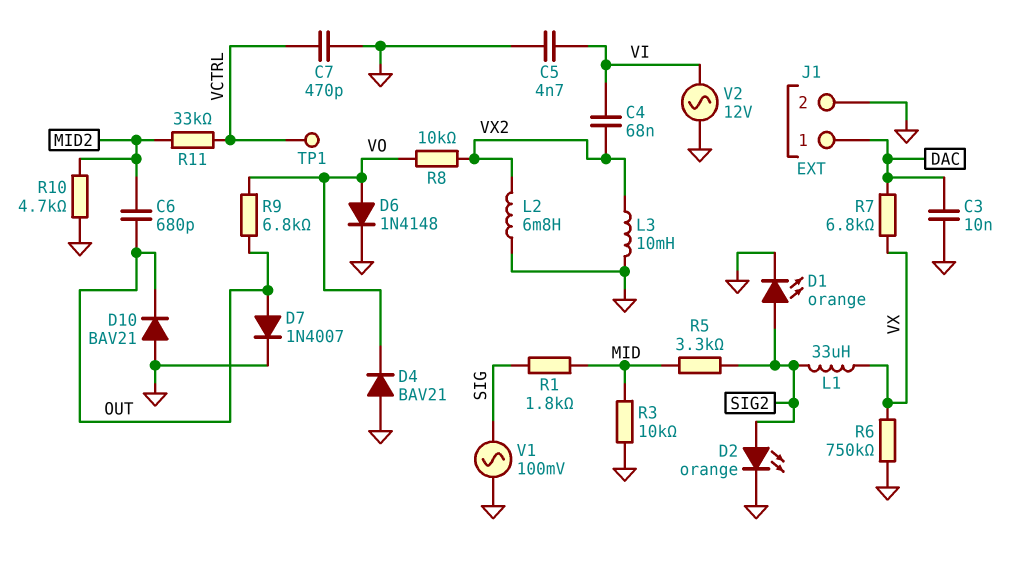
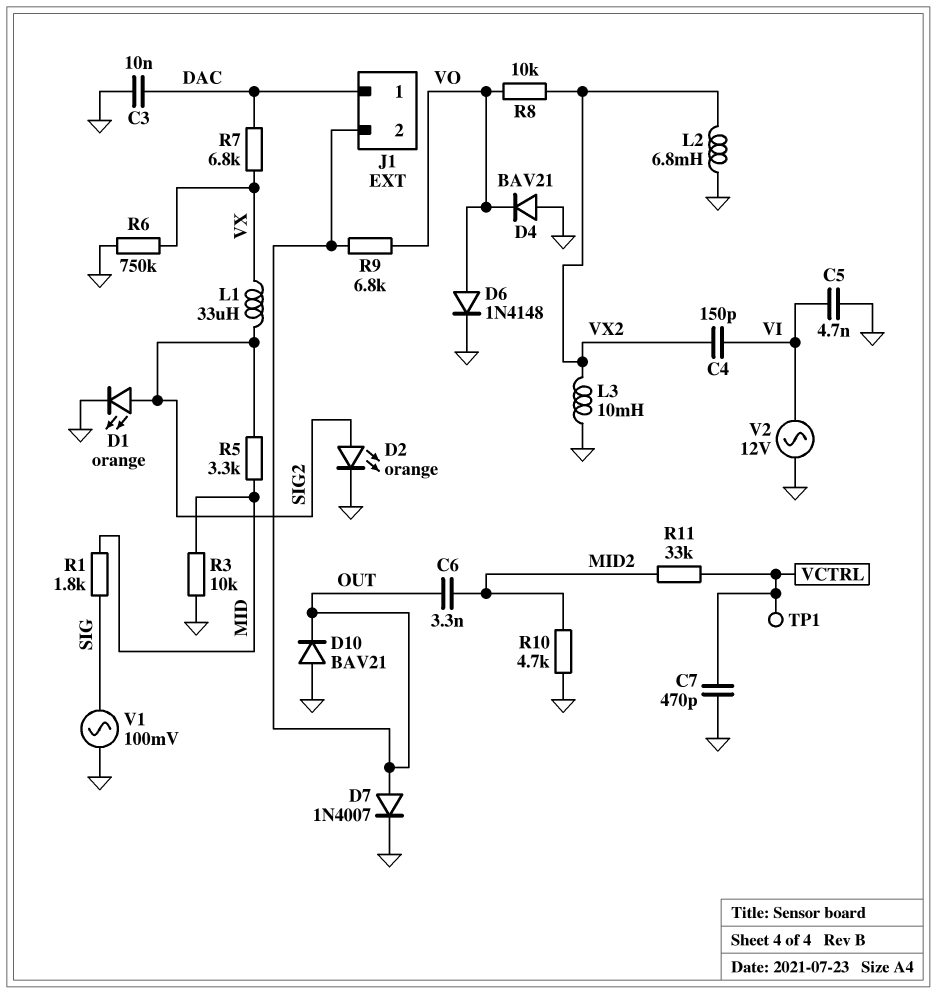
C4: 68nF (VI, VX2) -> 150pF (VI, VX2)
C6: 680pF (MID2, OUT) -> 3.3nF (MID2, OUT)
J1 pin 2: GND -> OUT

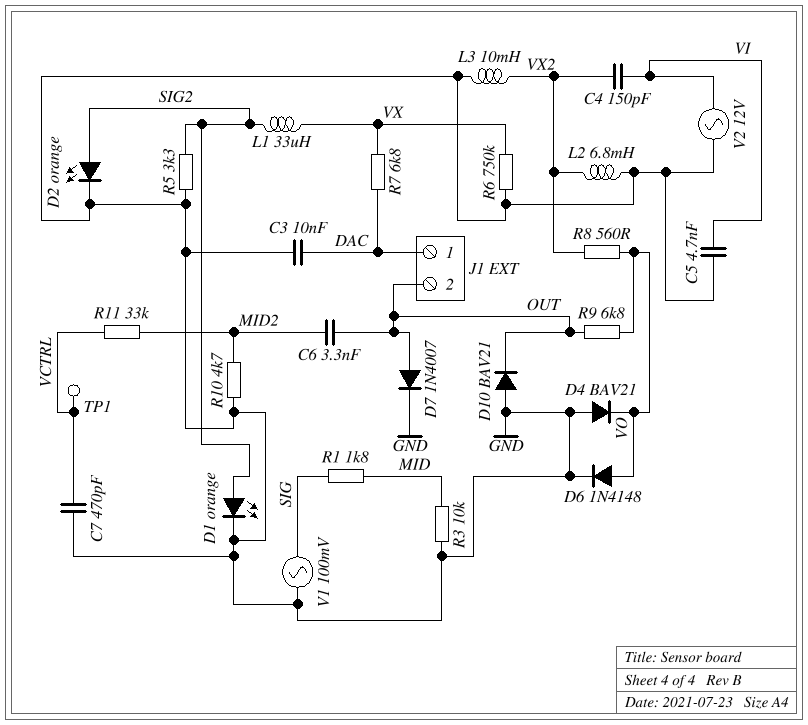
R5: 3.3k (MID, SIG2) -> 3.3k (GND, SIG2)
R8: 10k (VO, VX2) -> 560 (VO, VX2)

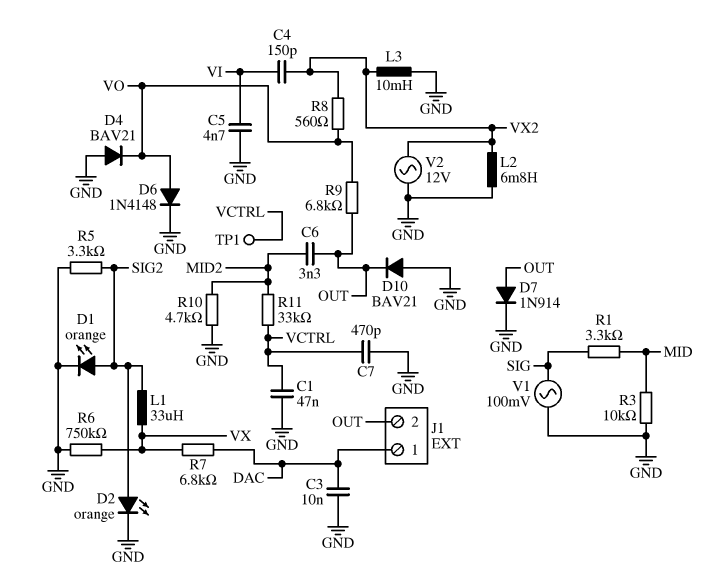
C1: none -> 47nF (GND, VCTRL)
D7: diode 1N4007 (A OUT, K GND) -> diode 1N914 (A OUT, K GND)
R1: 1.8k (MID, SIG) -> 3.3k (MID, SIG)
V2: AC 12V (GND, VI) -> AC 12V (GND, VX2)

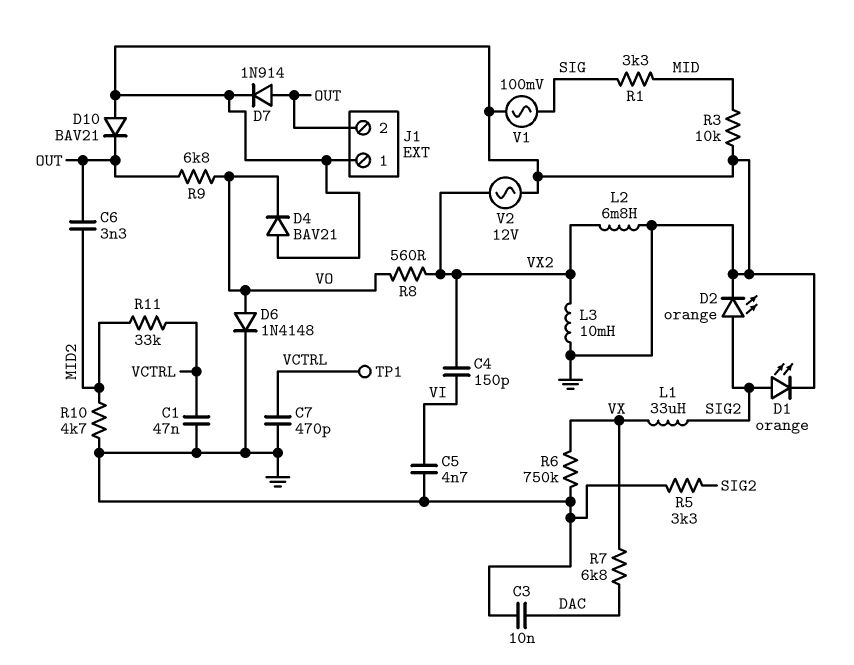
J1 pin 1: DAC -> GND

